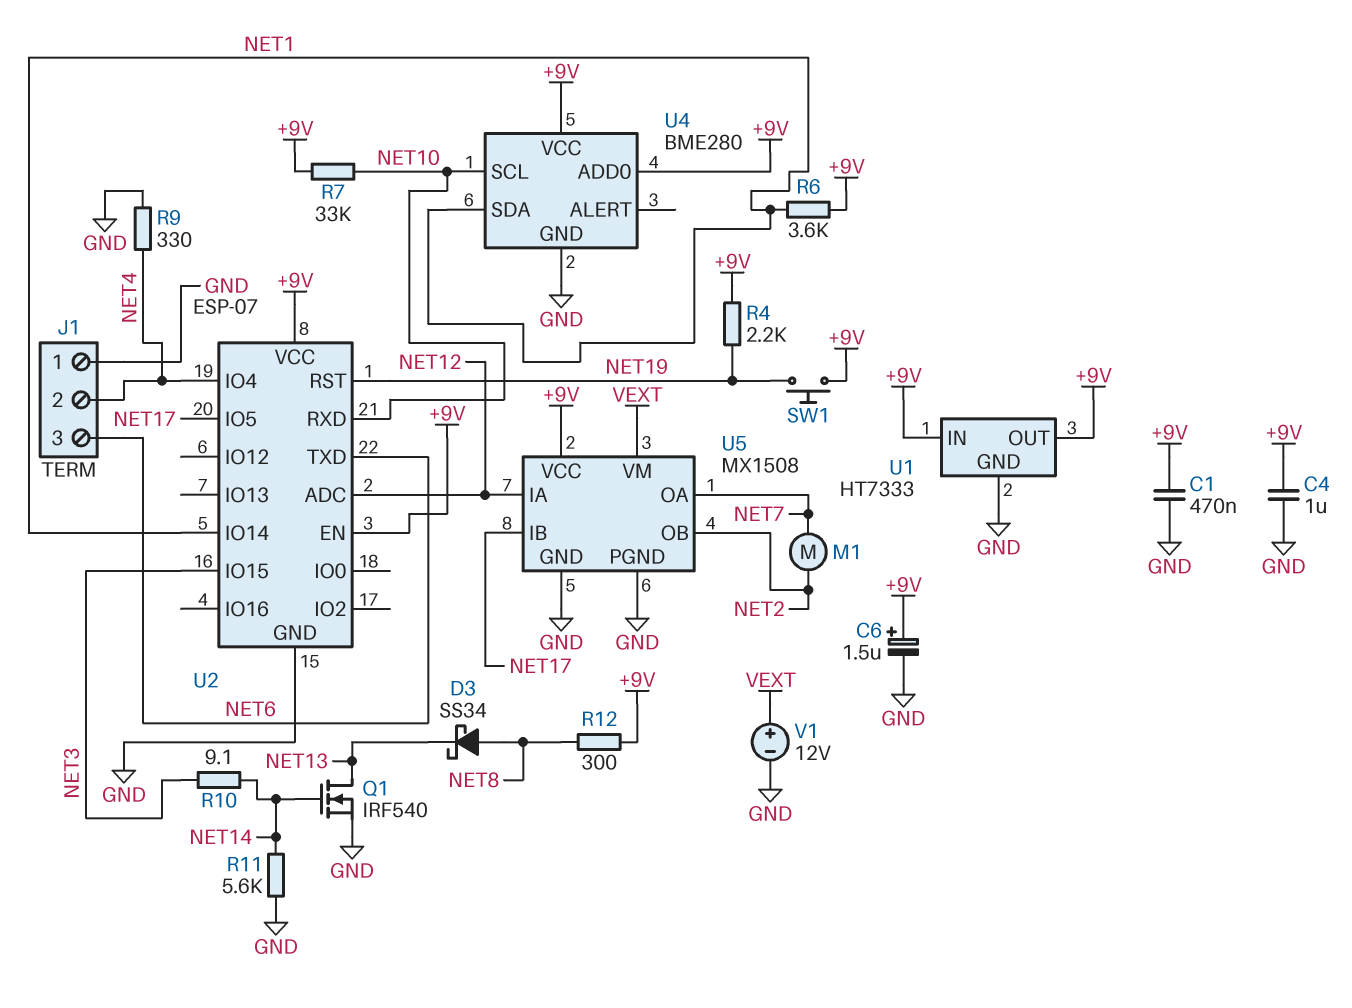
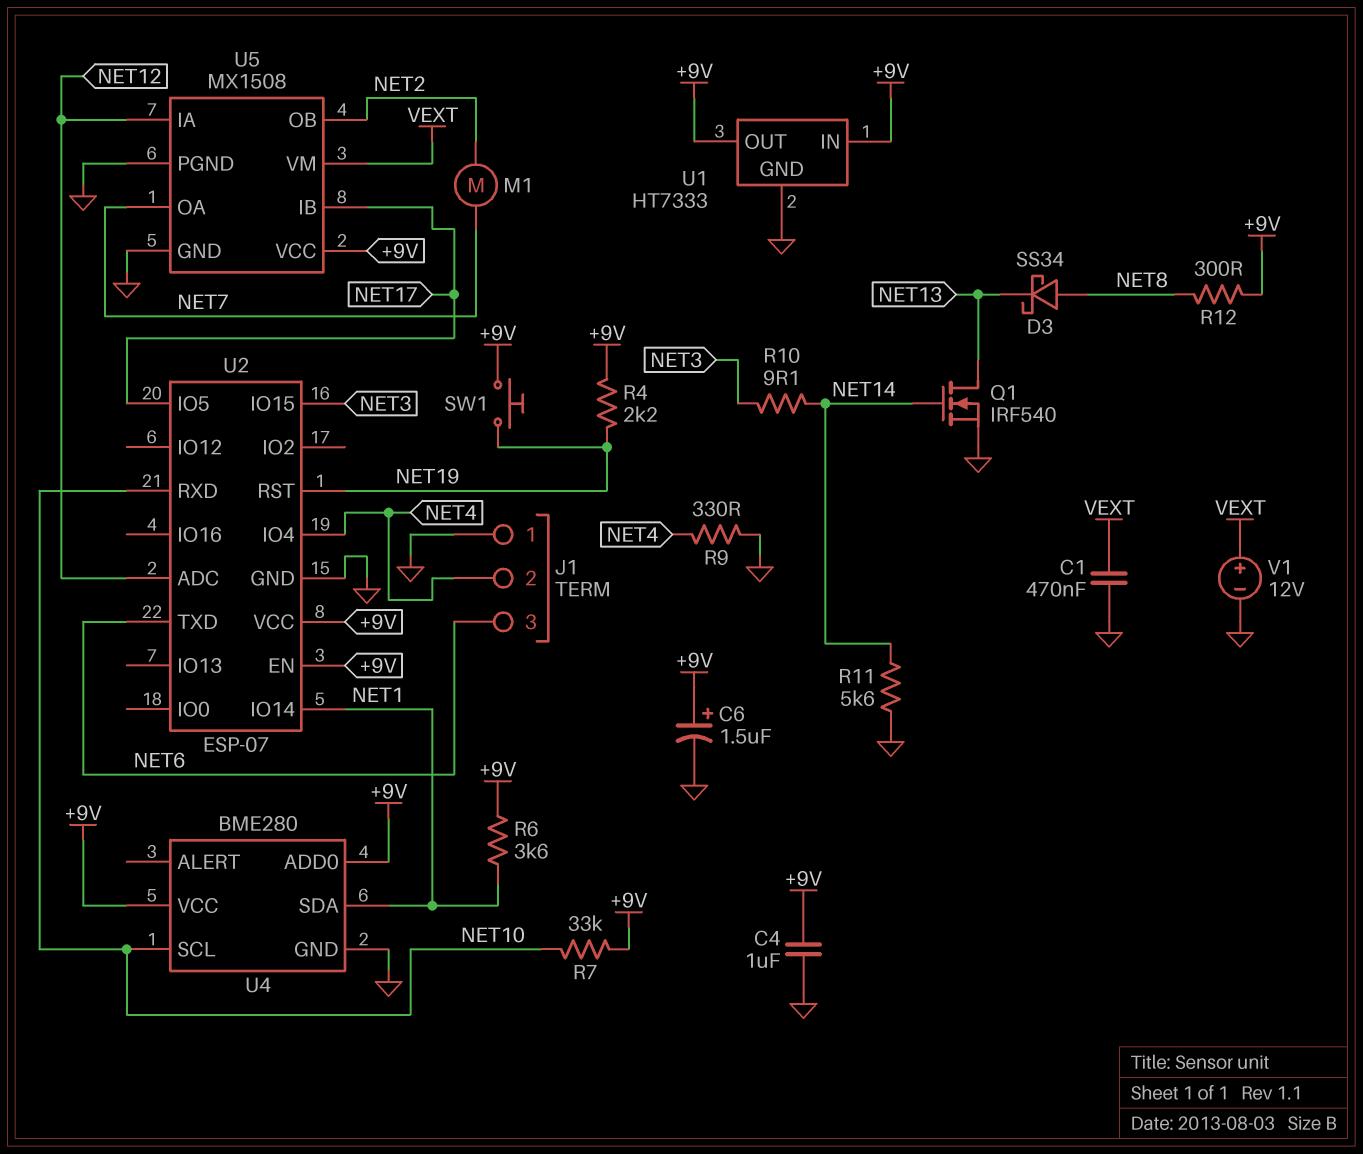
C1: 470nF (+9V, GND) -> 470nF (GND, VEXT)

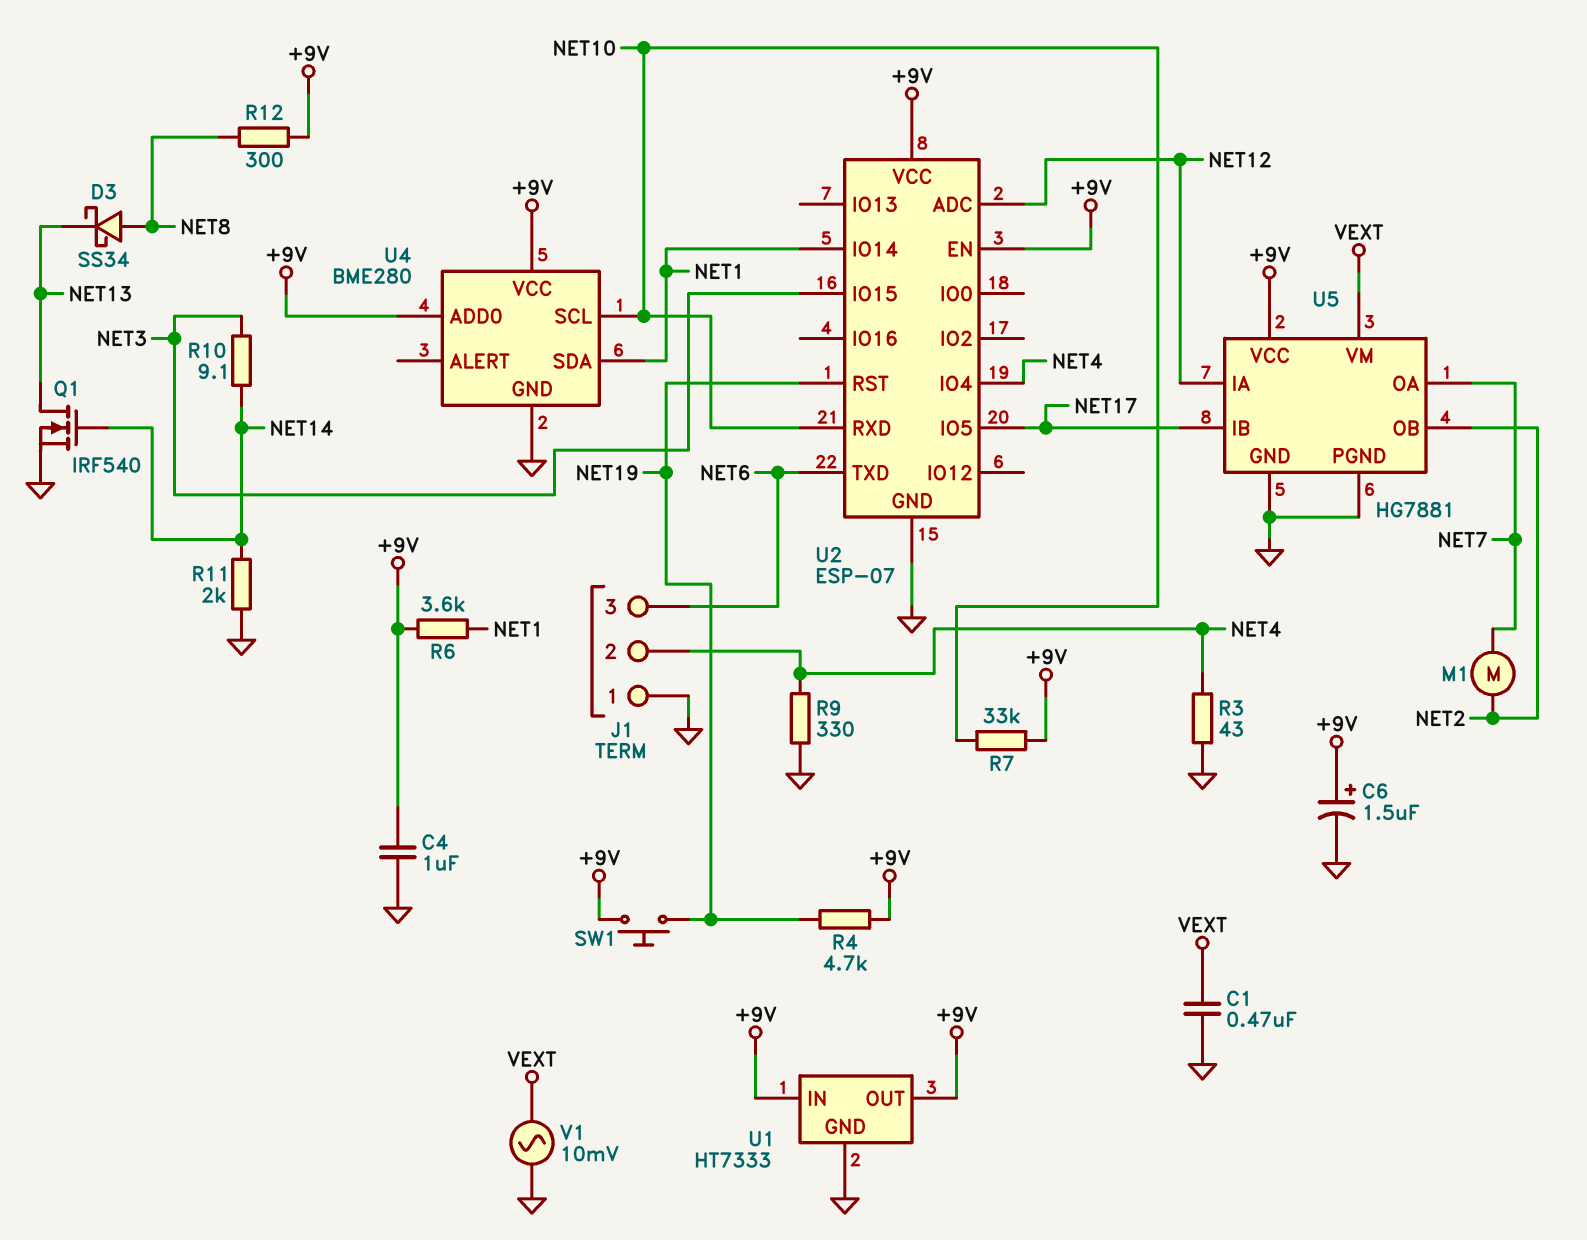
R3: none -> 43 (GND, NET4)
R4: 2.2k (+9V, NET19) -> 4.7k (+9V, NET19)
R11: 5.6k (GND, NET14) -> 2k (GND, NET14)
U5: MX1508 -> HG7881
V1: 12V (plus VEXT, minus GND) -> AC 10mV (GND, VEXT)

